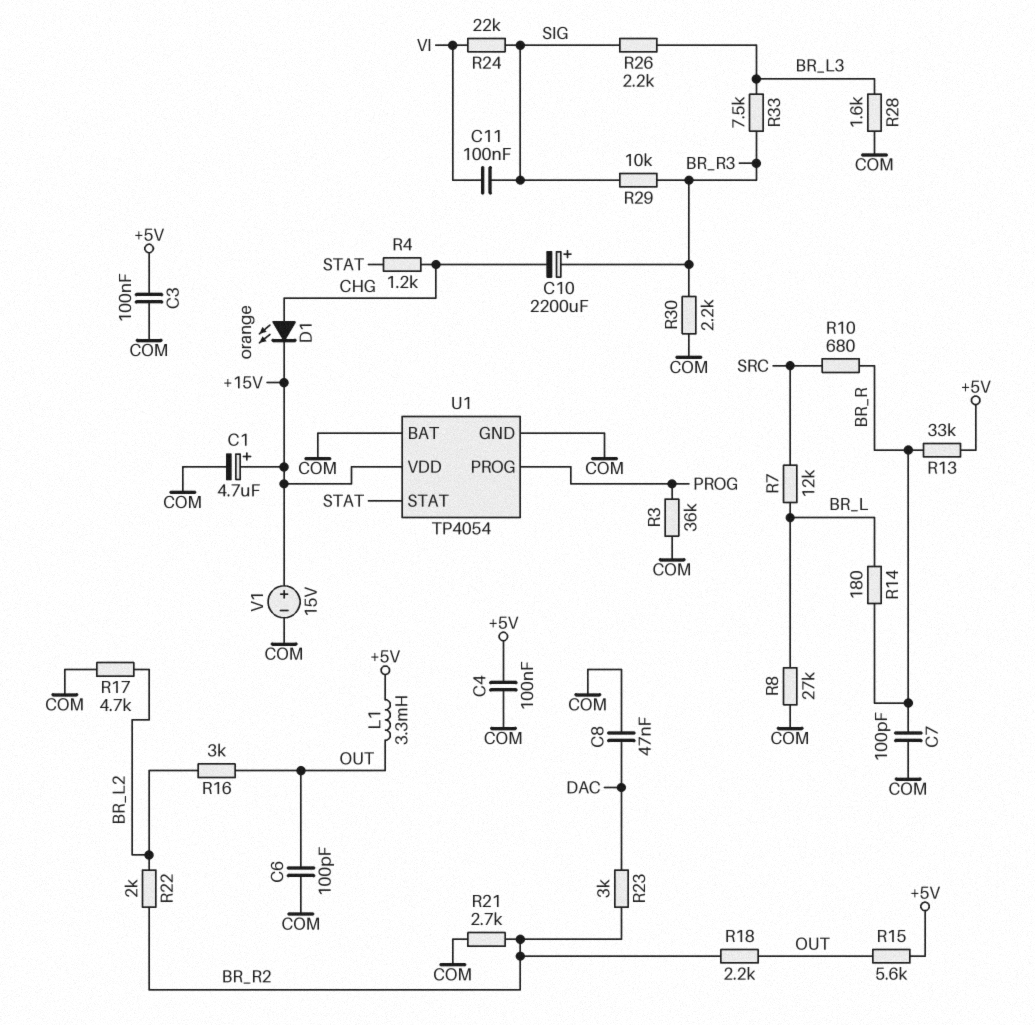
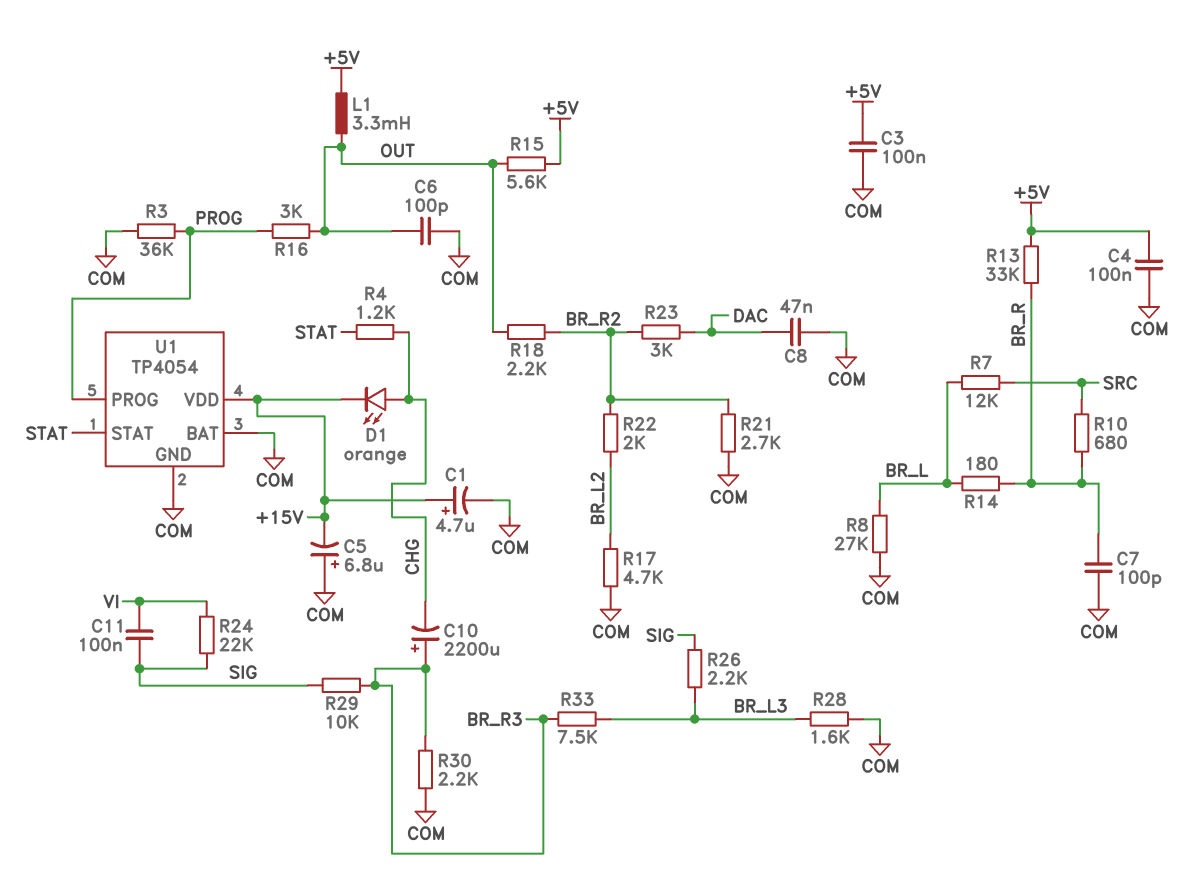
C5: none -> 6.8uF (plus COM, minus +15V)
R16: 3k (BR_L2, OUT) -> 3k (OUT, PROG)
V1: 15V (plus +15V, minus COM) -> none

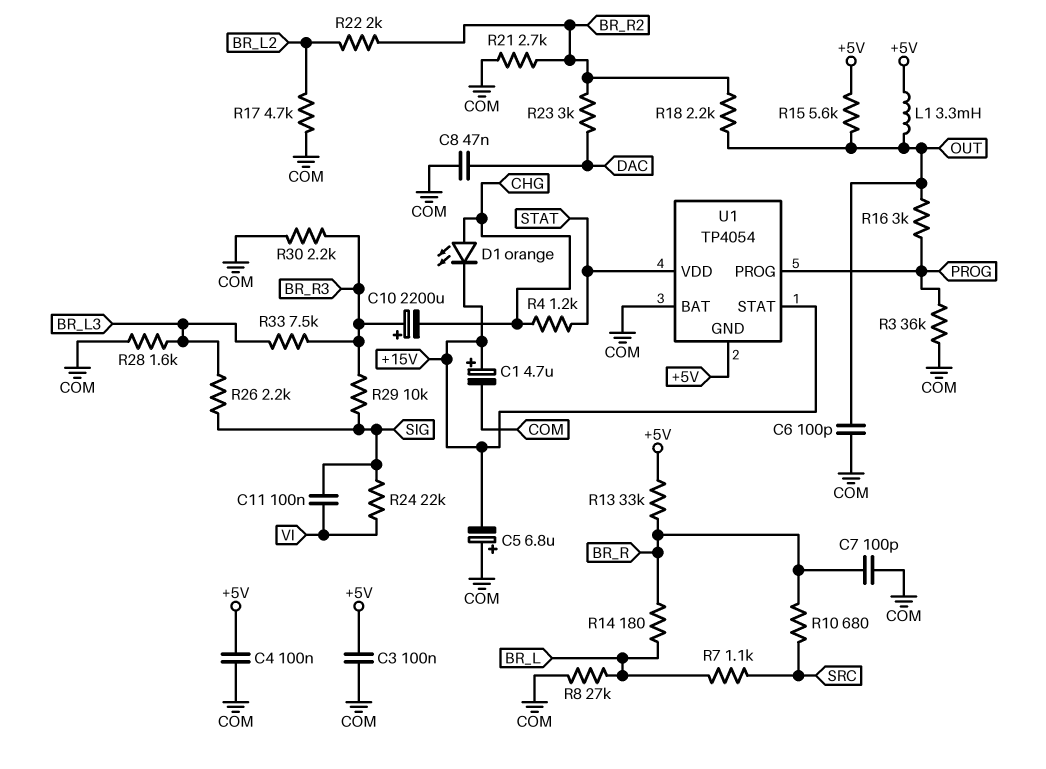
R7: 12k (BR_L, SRC) -> 1.1k (BR_L, SRC)
U1 pin GND: COM -> +5V
U1 pin STAT: STAT -> +15V
U1 pin VDD: +15V -> STAT

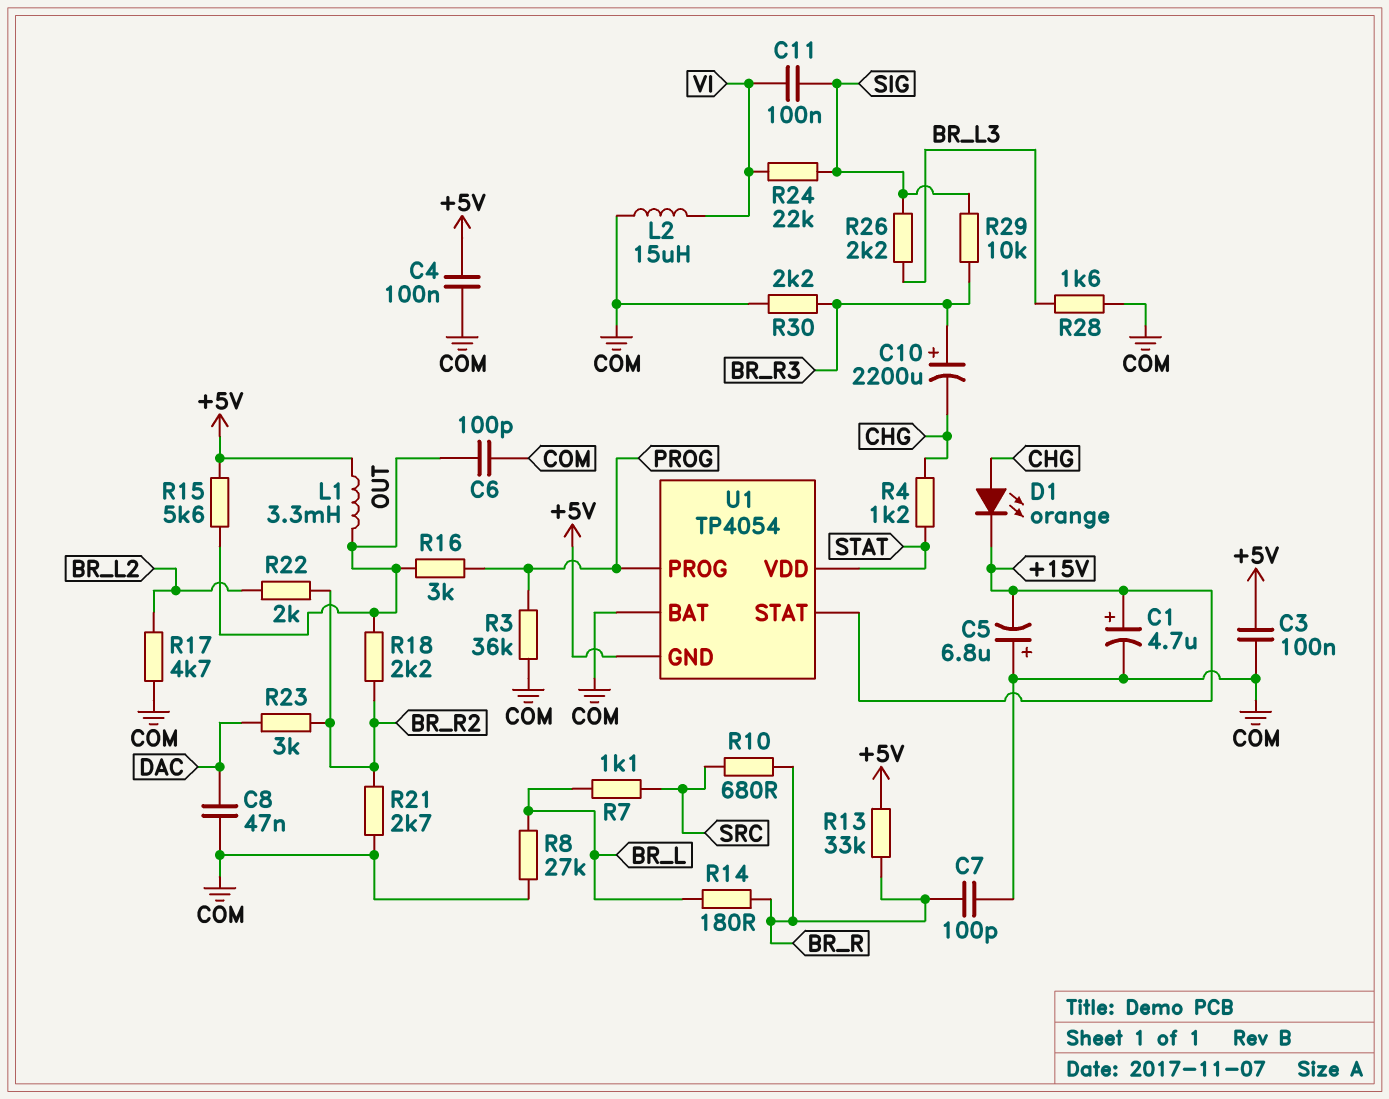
L2: none -> 15uH (COM, VI)
R33: 7.5k (BR_L3, BR_R3) -> none

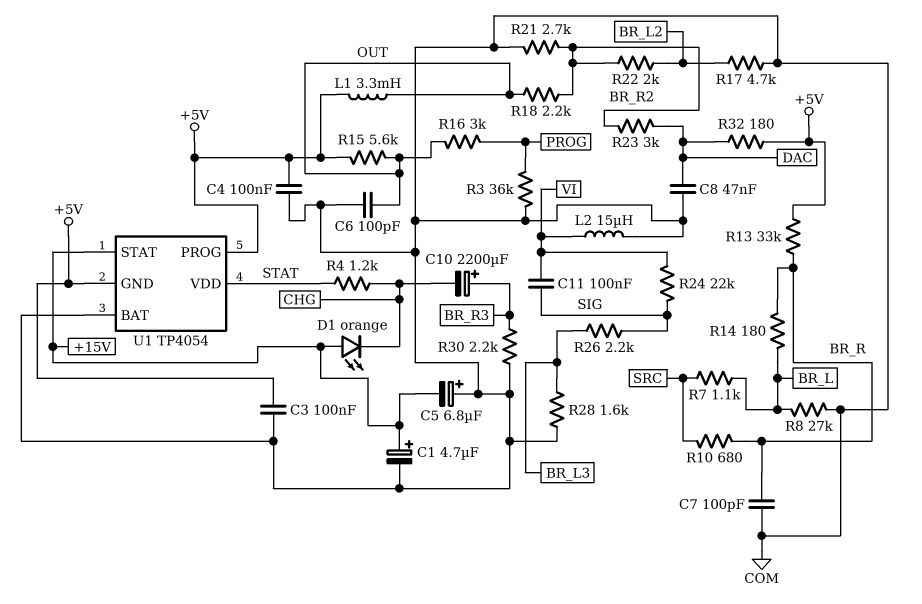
D1: LED orange (A CHG, K +15V) -> LED orange (A +15V, K CHG)
R29: 10k (BR_R3, SIG) -> none
R32: none -> 180 (+5V, DAC)
U1 pin PROG: PROG -> +5V

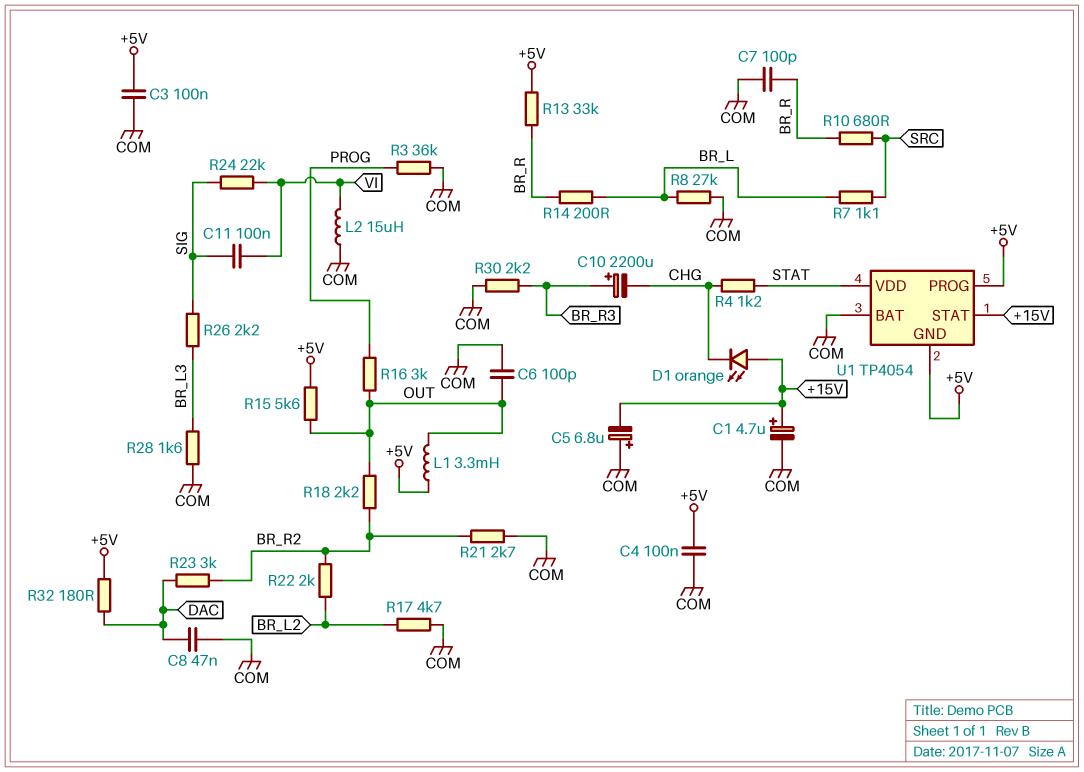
R14: 180 (BR_L, BR_R) -> 200 (BR_L, BR_R)

